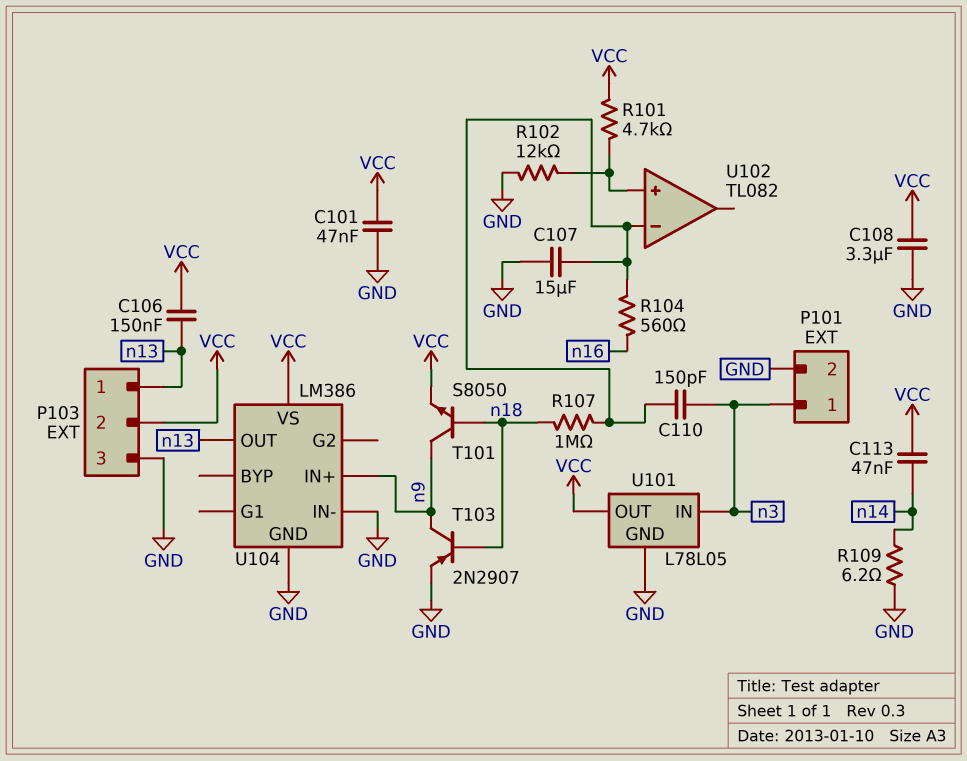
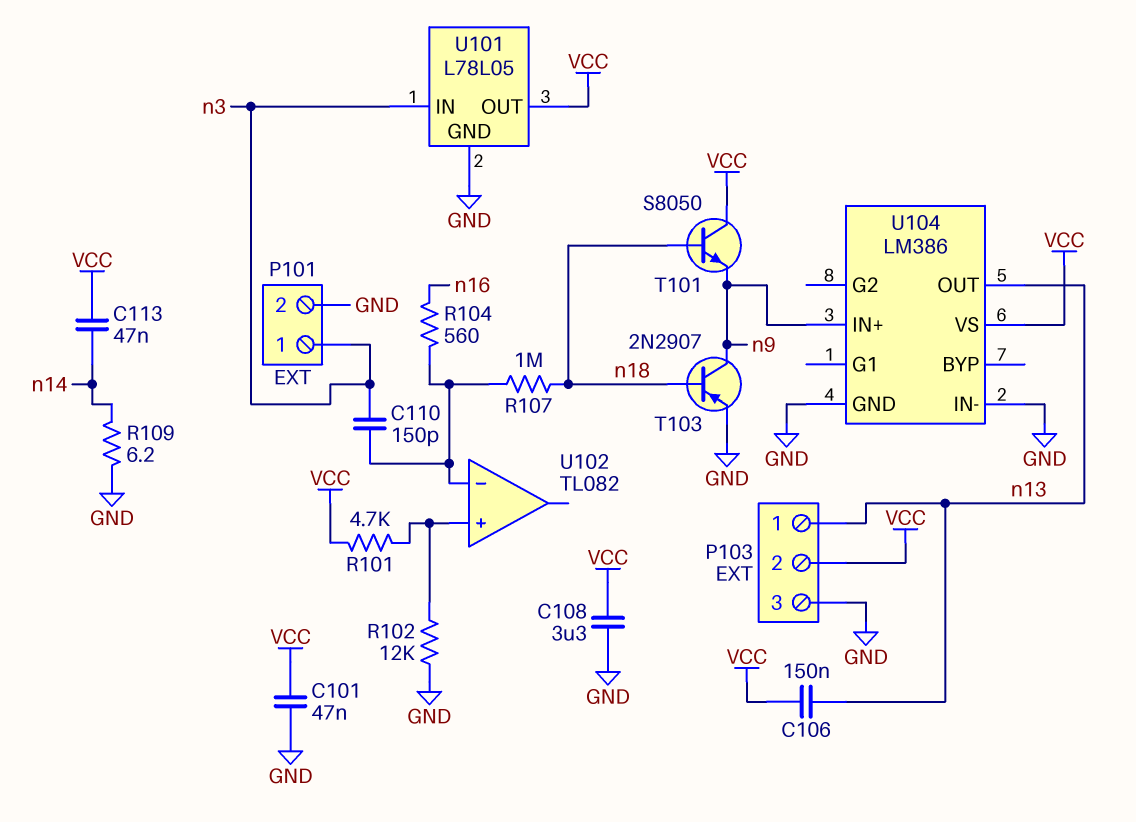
C107: 15uF (GND, U102/in-) -> none
T101: NPN S8050 (B n18, C n9, E VCC) -> NPN S8050 (B n18, C VCC, E n9)

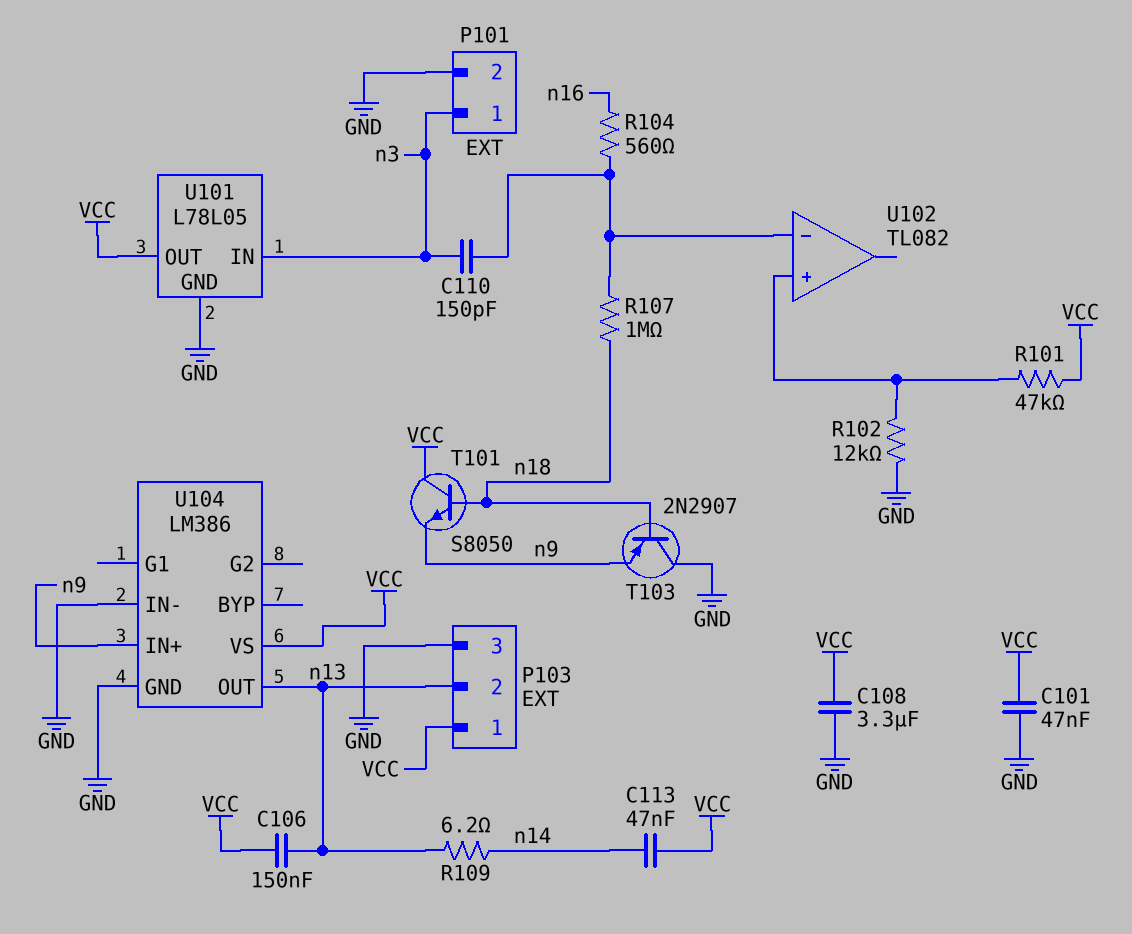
P103 pin 1: n13 -> VCC
P103 pin 2: VCC -> n13
R101: 4.7k (U102/in+, VCC) -> 47k (U102/in+, VCC)
R109: 6.2 (GND, n14) -> 6.2 (n13, n14)
T103: PNP 2N2907 (B n18, C n9, E GND) -> PNP 2N2907 (B n18, C GND, E n9)

